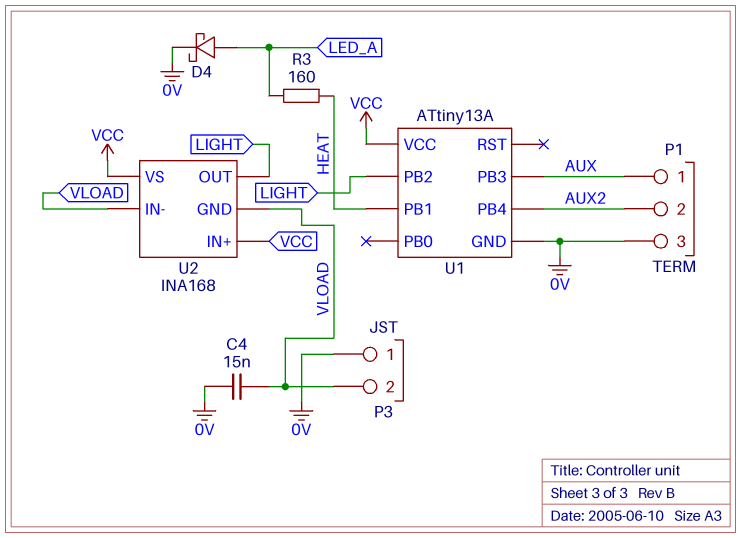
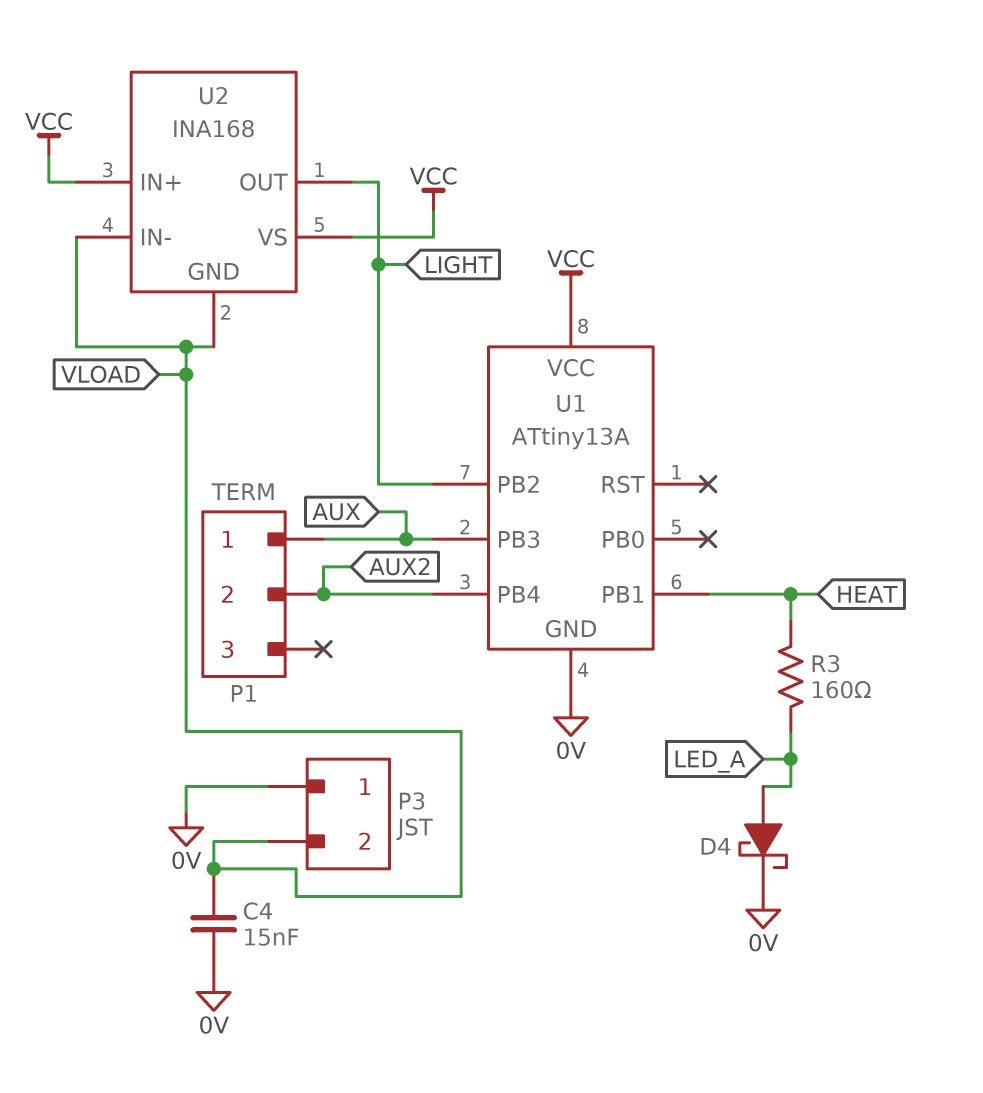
P1 pin 3: 0V -> none

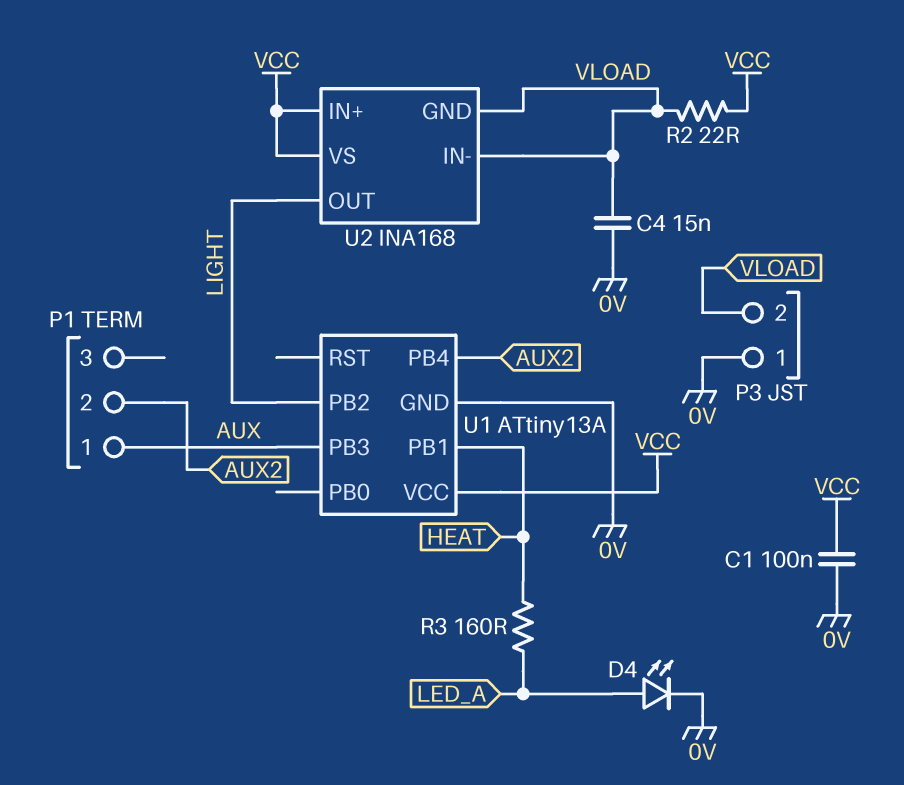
C1: none -> 100nF (0V, VCC)
D4: schottky (A LED_A, K 0V) -> LED (A LED_A, K 0V)
R2: none -> 22 (VCC, VLOAD)

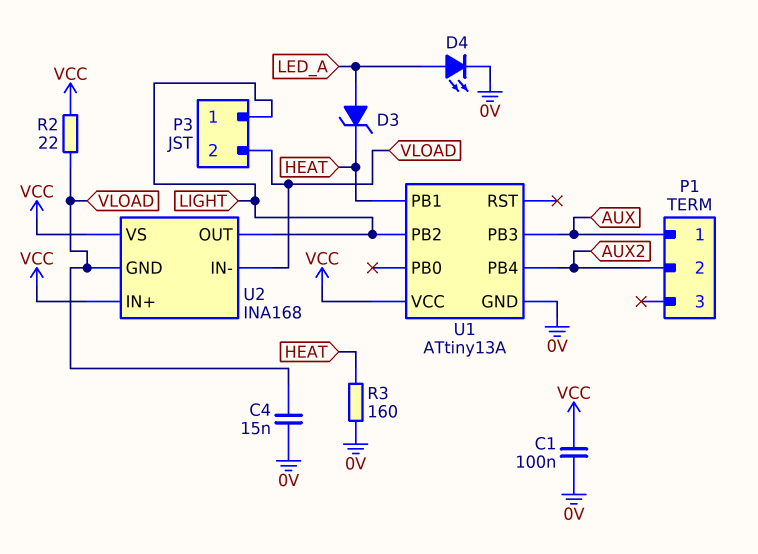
D3: none -> zener (A LED_A, K HEAT)
P3 pin 1: 0V -> LIGHT
R3: 160 (HEAT, LED_A) -> 160 (0V, HEAT)

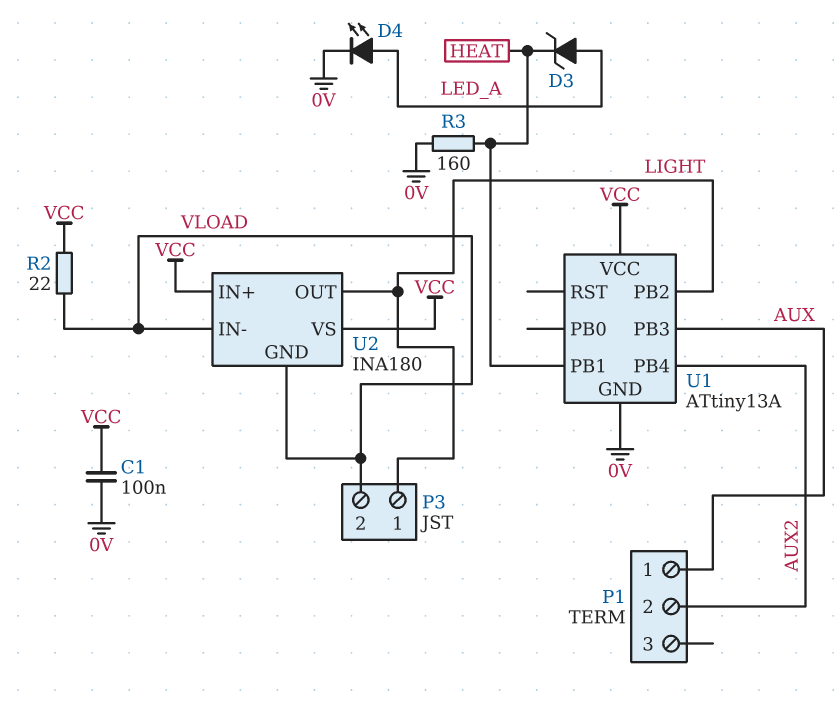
C4: 15nF (0V, VLOAD) -> none
U2: INA168 -> INA180

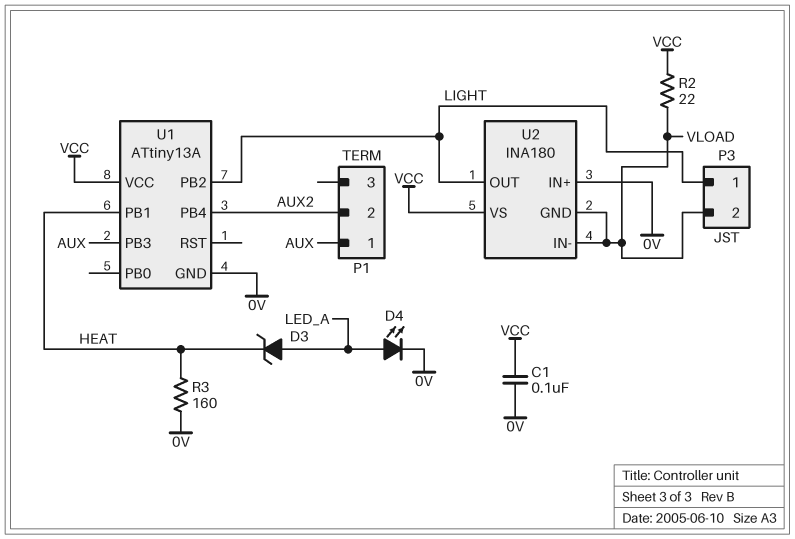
U2 pin IN+: VCC -> 0V

